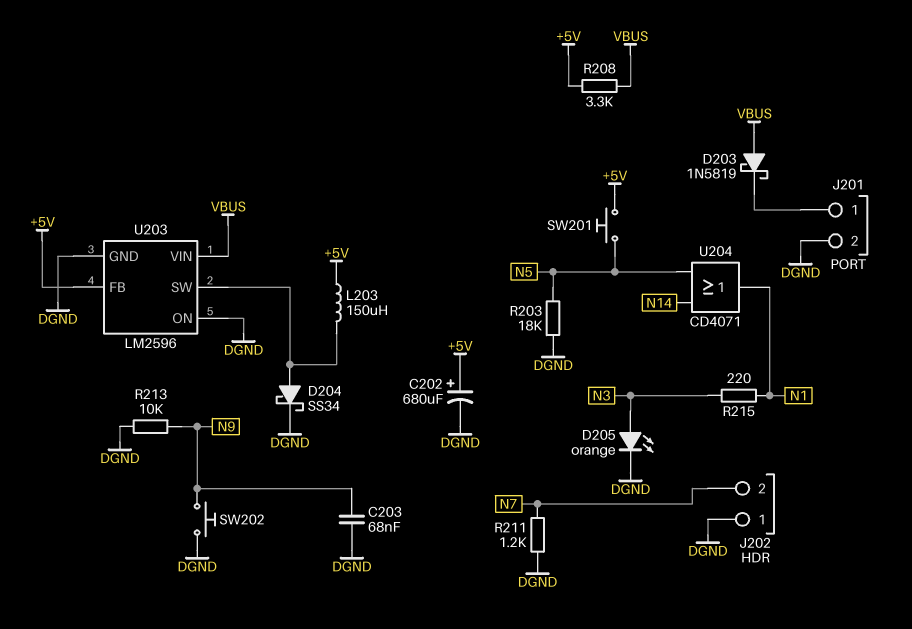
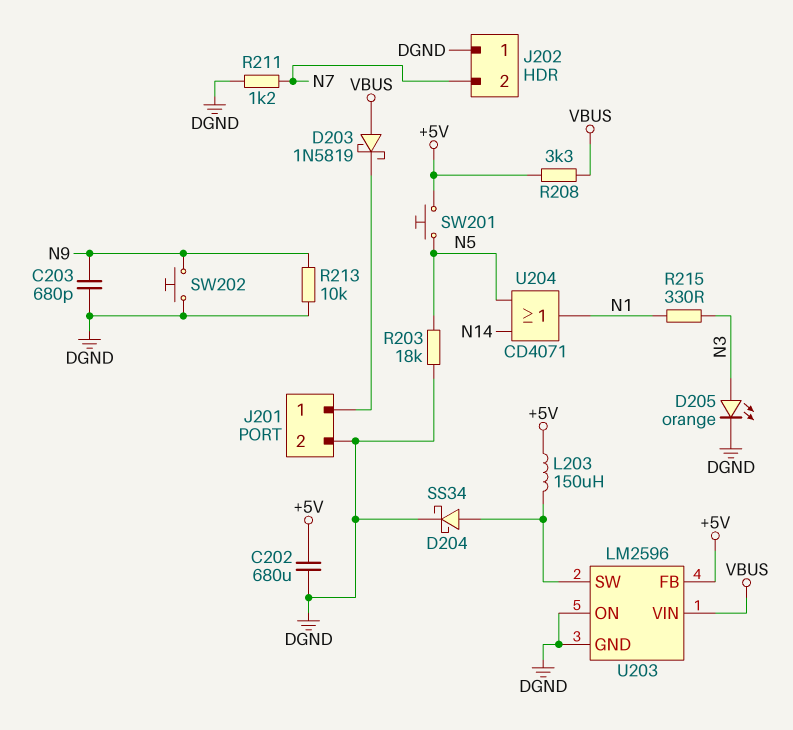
C202: 680uF (plus +5V, minus DGND) -> 680uF (+5V, DGND)
C203: 68nF (DGND, N9) -> 680pF (DGND, N9)
R215: 220 (N1, N3) -> 330 (N1, N3)

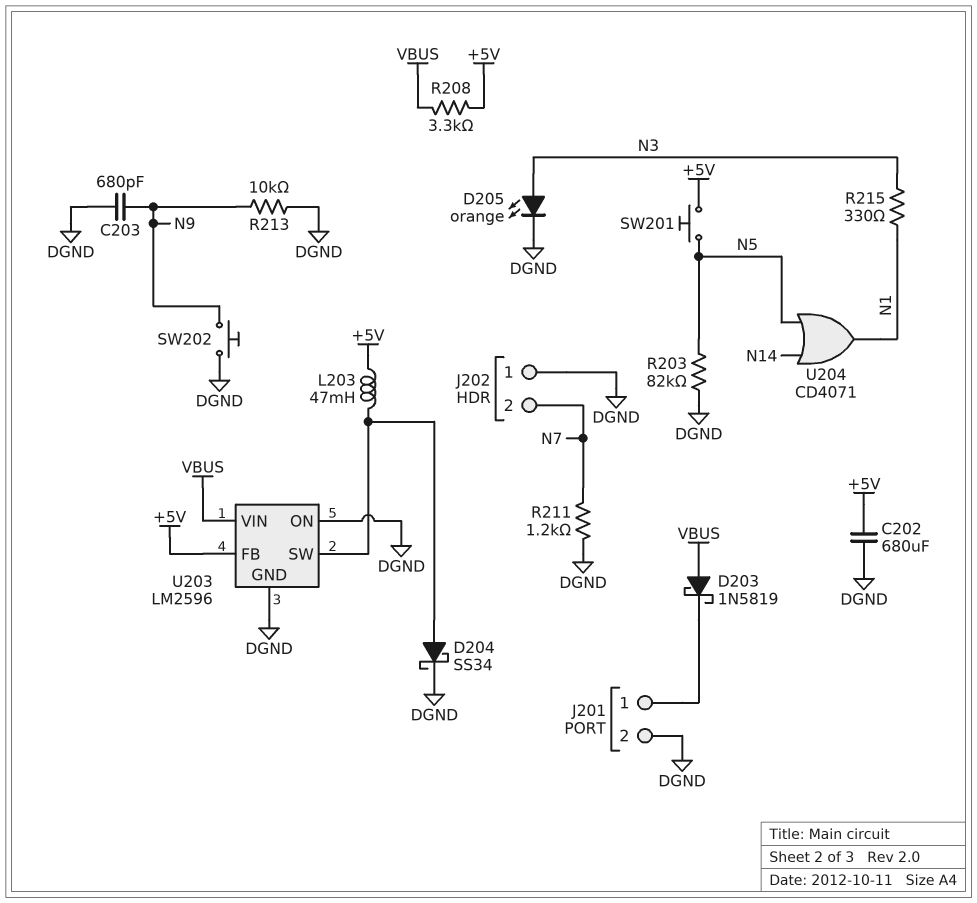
L203: 150uH (+5V, U203/SW) -> 47mH (+5V, U203/SW)
R203: 18k (DGND, N5) -> 82k (DGND, N5)

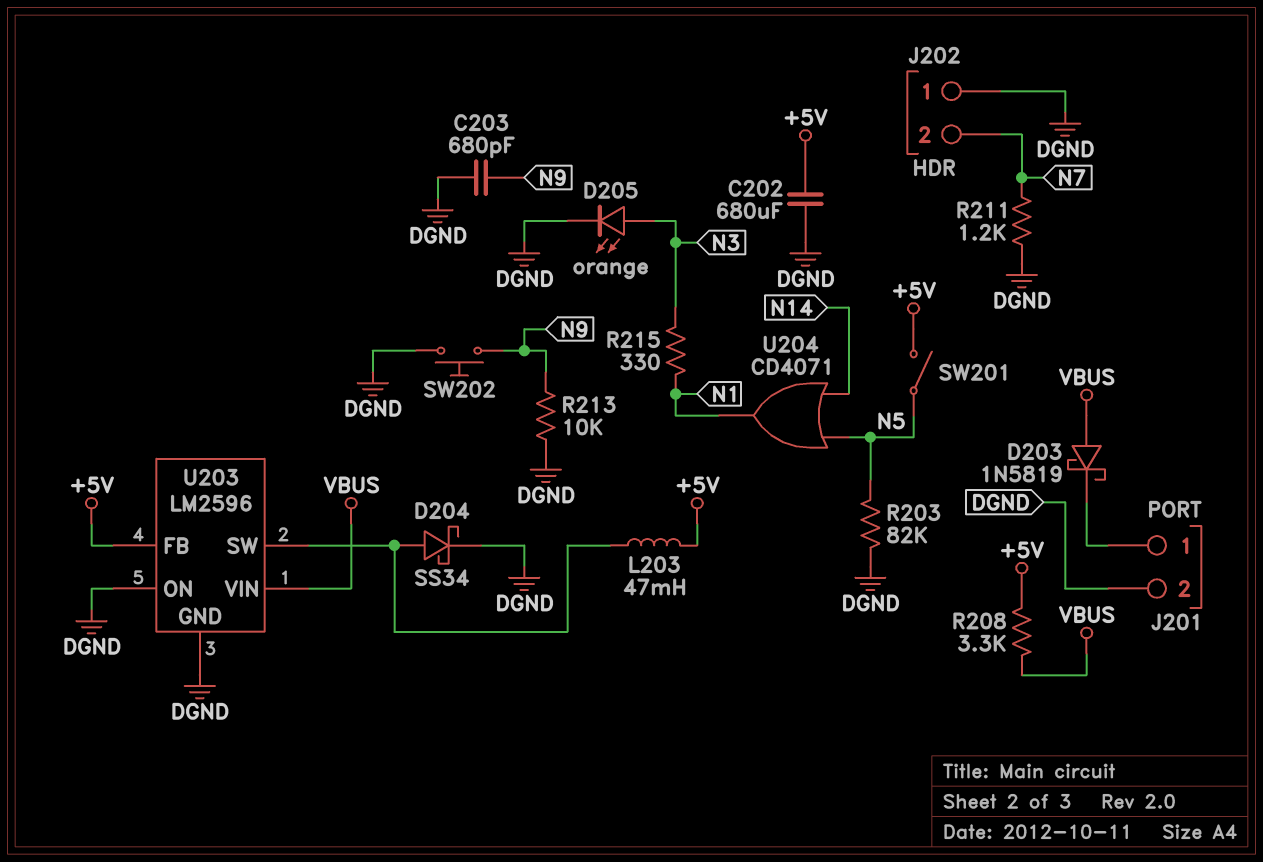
SW201: button (+5V, N5) -> switch (+5V, N5)

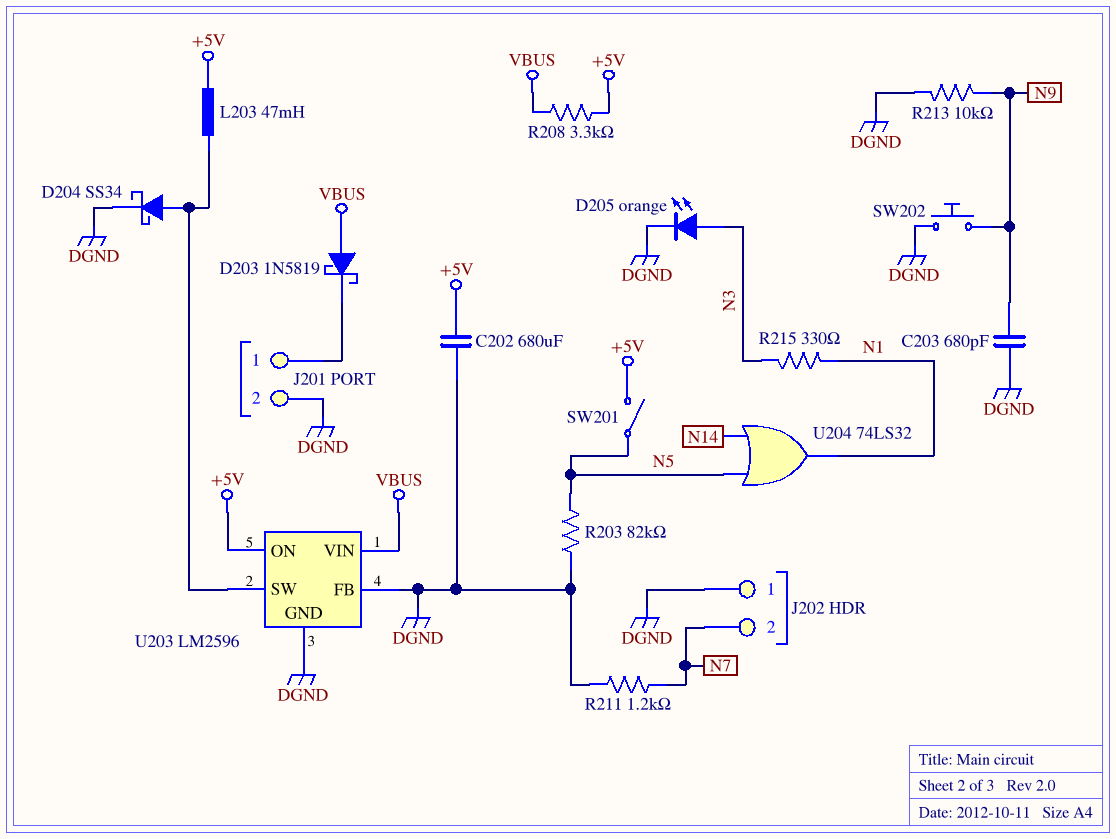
U203 pin FB: +5V -> DGND
U203 pin ON: DGND -> +5V
U204: OR CD4071 (in N5, in N14, out N1) -> OR 74LS32 (in N5, in N14, out N1)

